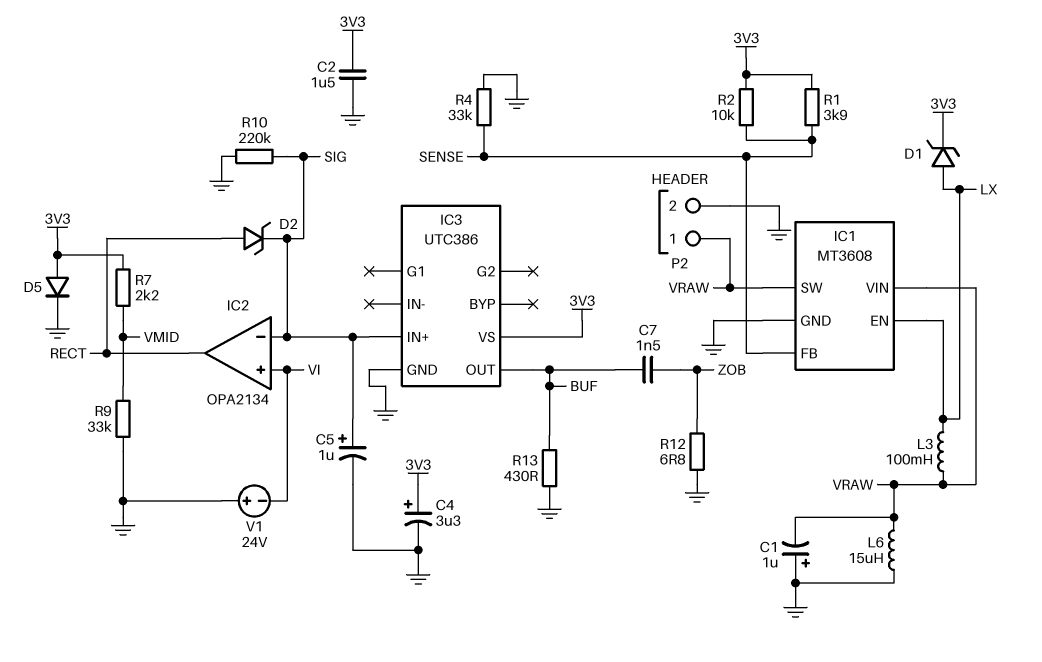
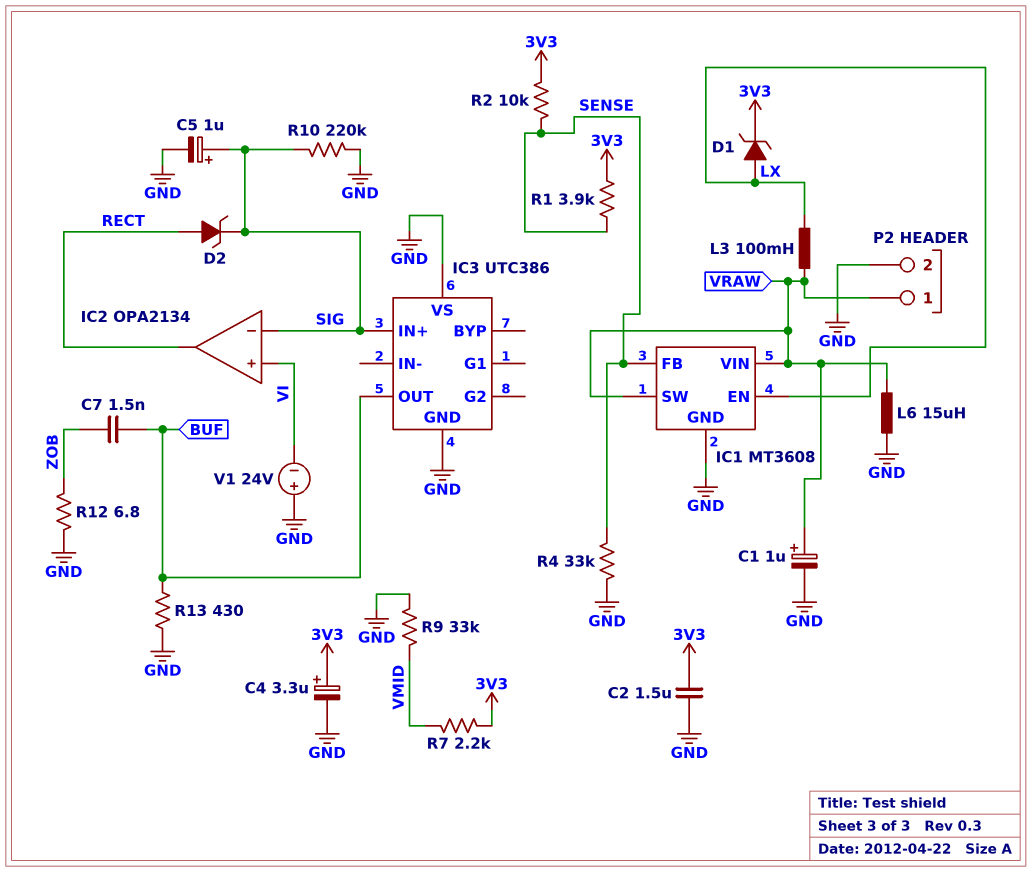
C1: 1uF (plus GND, minus VRAW) -> 1uF (plus VRAW, minus GND)
D5: diode (A 3V3, K GND) -> none
IC3 pin VS: 3V3 -> GND

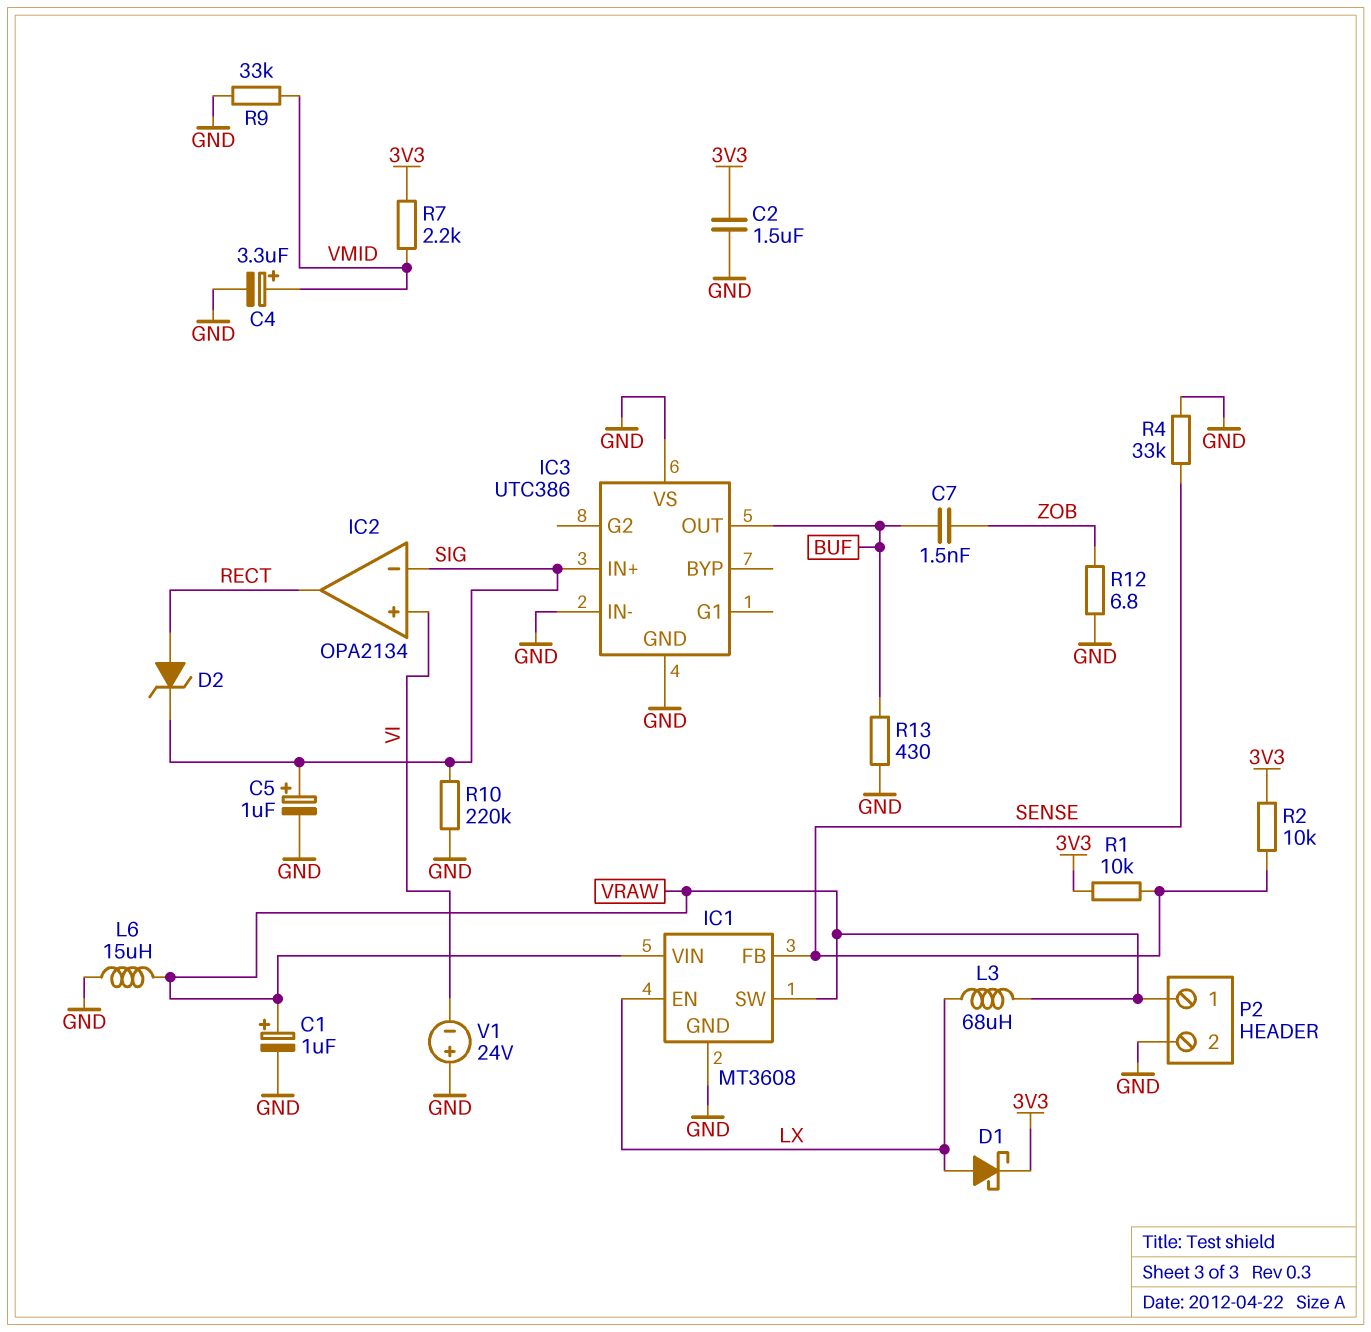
C4: 3.3uF (plus 3V3, minus GND) -> 3.3uF (plus VMID, minus GND)
D1: zener (A LX, K 3V3) -> schottky (A LX, K 3V3)
IC3 pin IN-: none -> GND
L3: 100mH (LX, VRAW) -> 68uH (LX, VRAW)
R1: 3.9k (3V3, SENSE) -> 10k (3V3, SENSE)

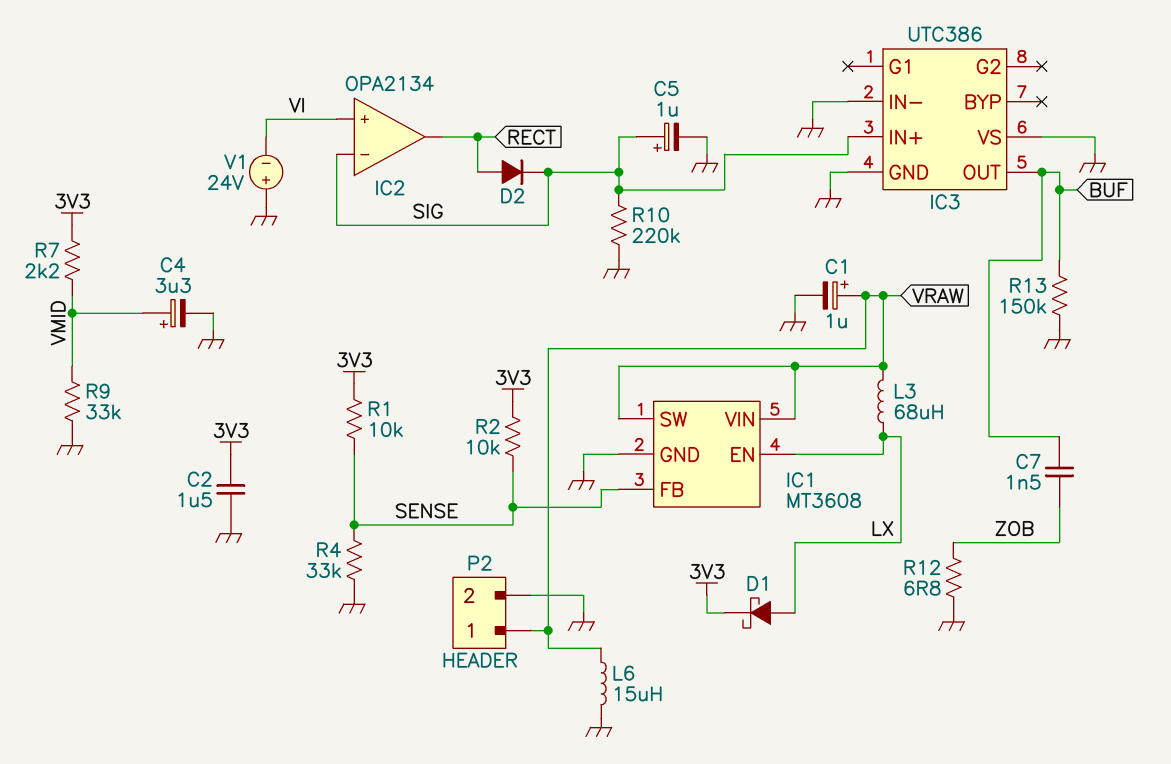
D2: zener (A RECT, K SIG) -> diode (A RECT, K SIG)
R13: 430 (BUF, GND) -> 150k (BUF, GND)

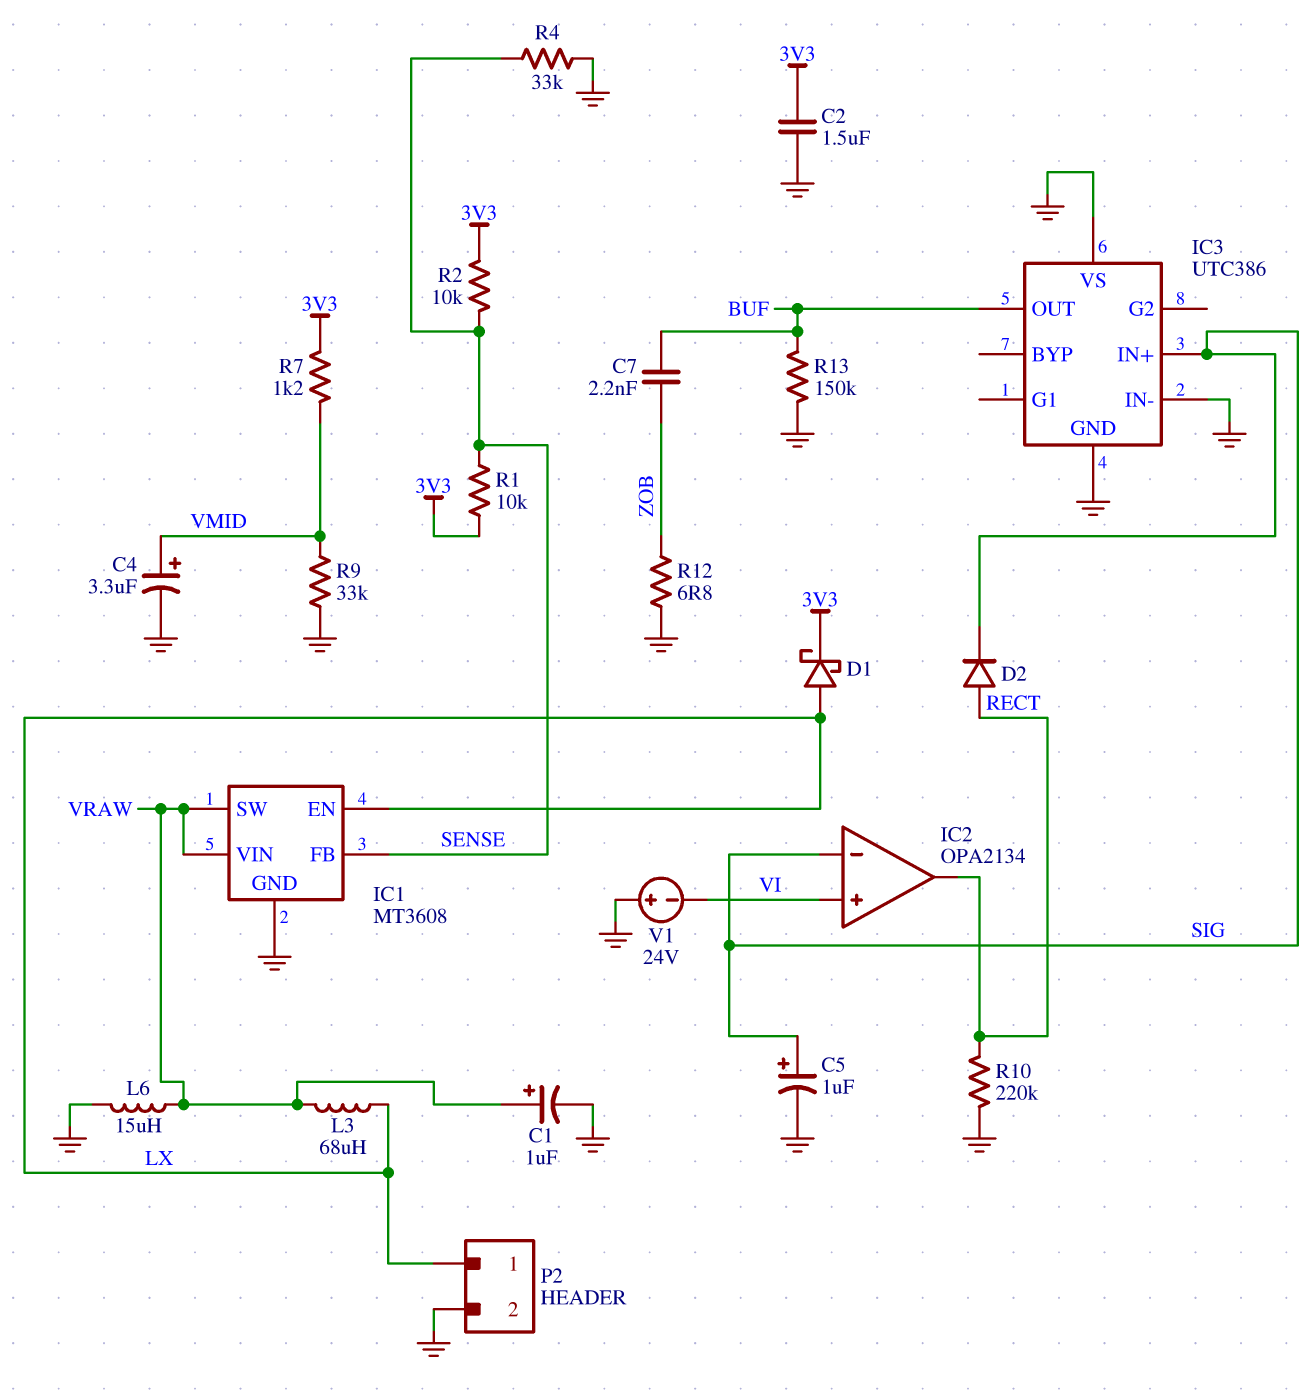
C7: 1.5nF (BUF, ZOB) -> 2.2nF (BUF, ZOB)
P2 pin 1: VRAW -> LX
R7: 2.2k (3V3, VMID) -> 1.2k (3V3, VMID)
R10: 220k (GND, SIG) -> 220k (GND, RECT)

